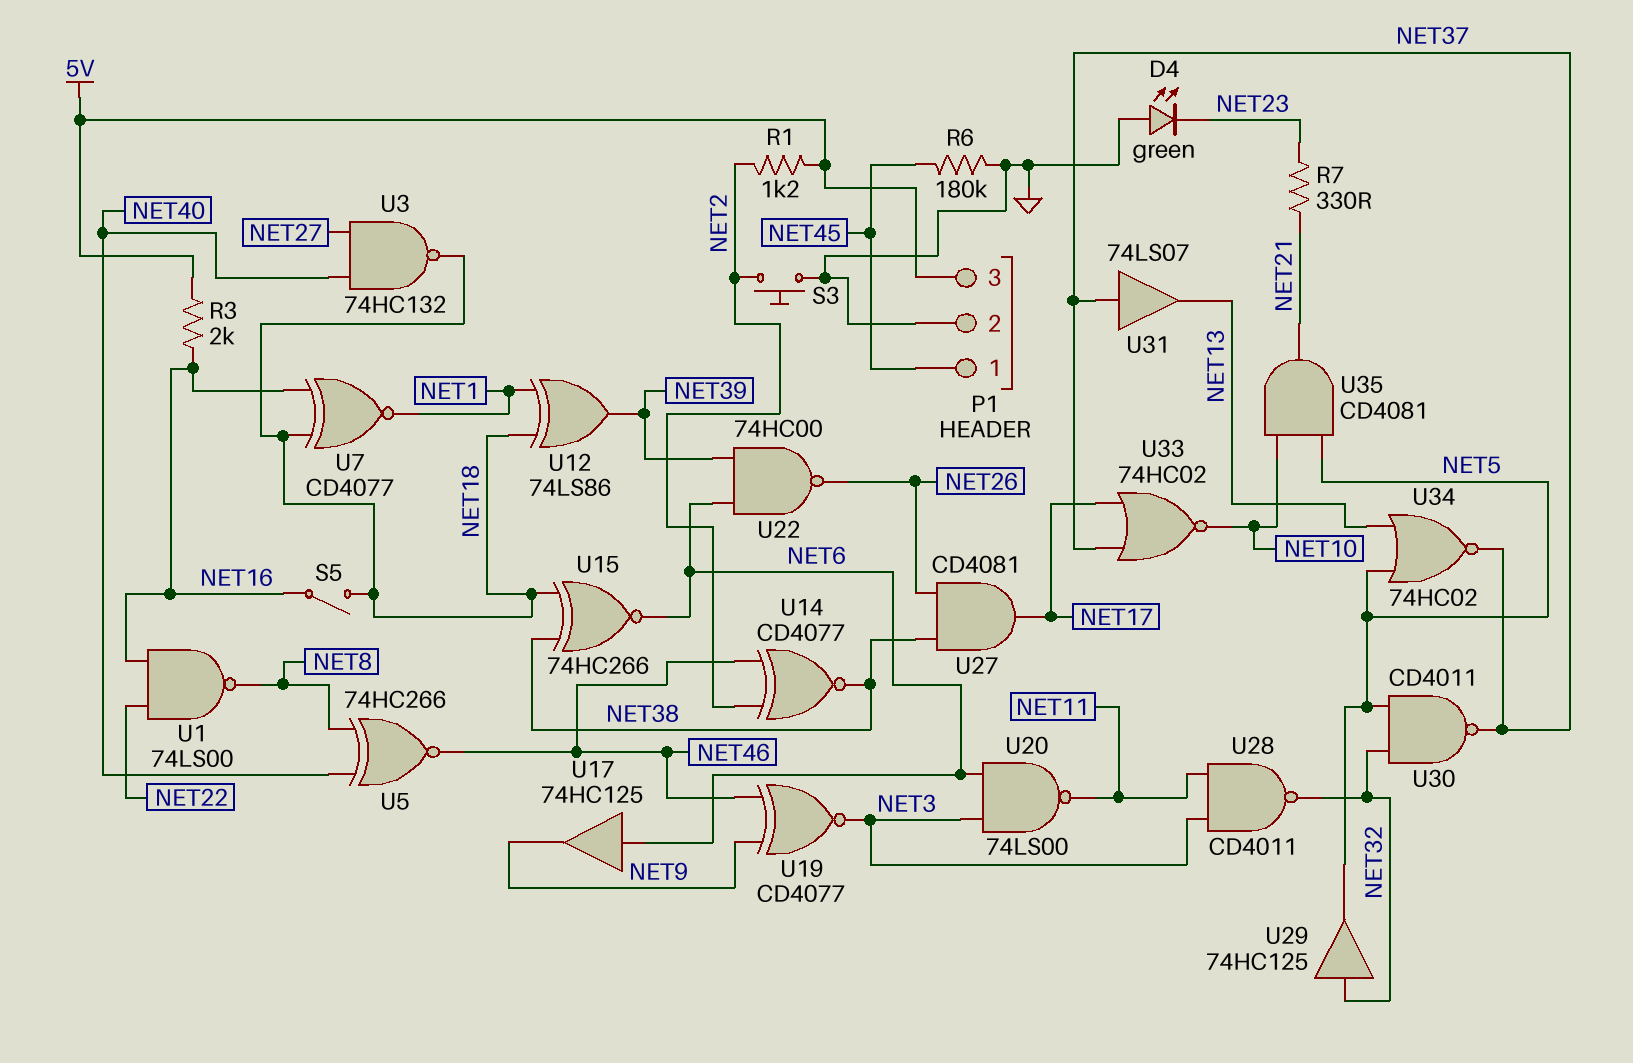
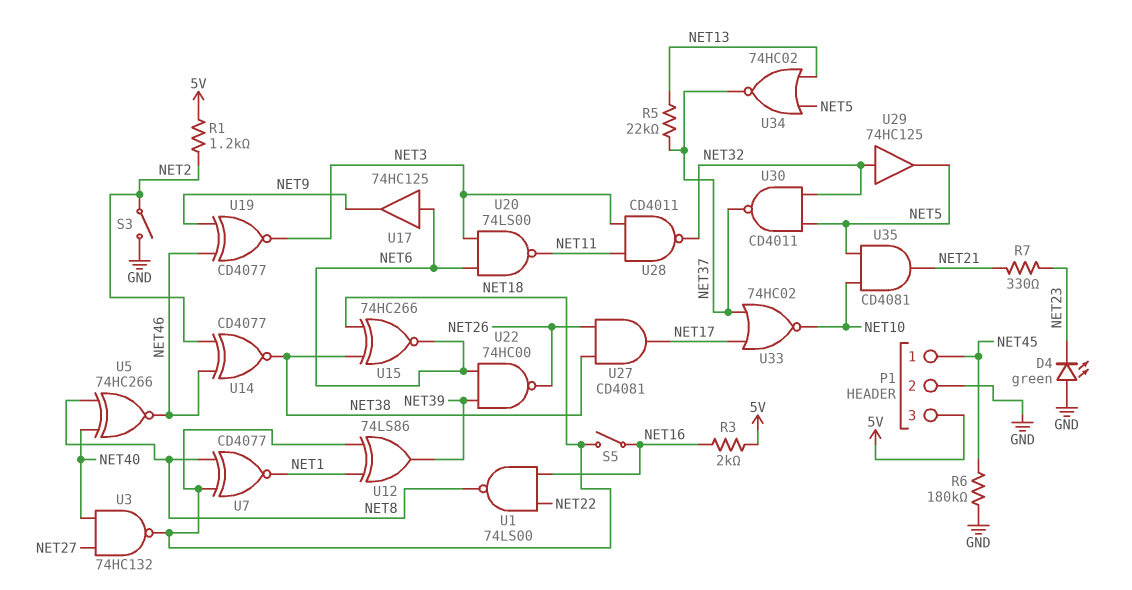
R5: none -> 22k (NET13, NET37)
S3: button (GND, NET2) -> switch (GND, NET2)
U7: XNOR CD4077 (in NET16, in NET18, out NET1) -> XNOR CD4077 (in NET8, in NET18, out NET1)
U31: buffer 74LS07 (in NET37, out NET13) -> none

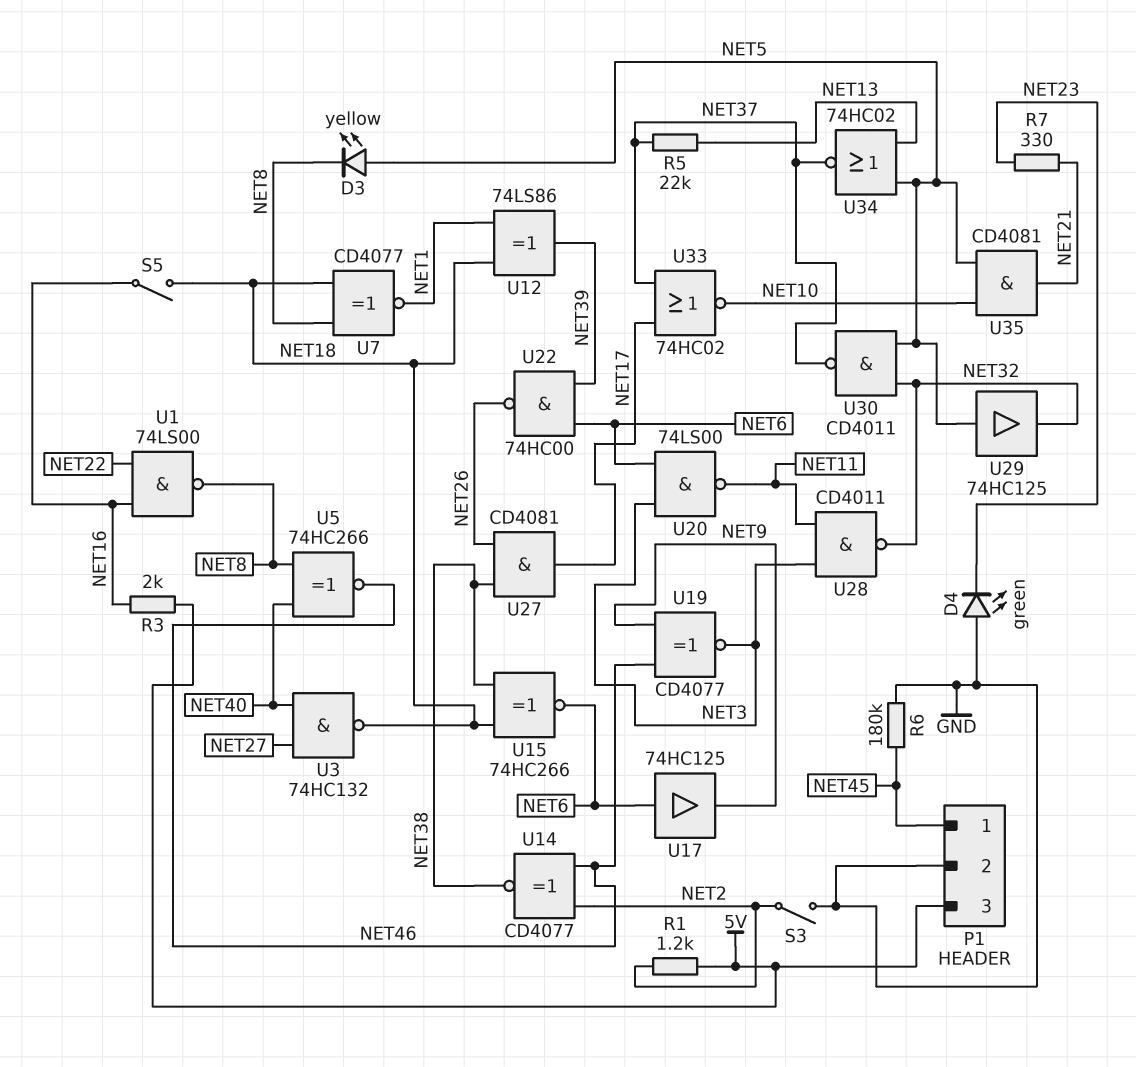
D3: none -> LED yellow (A NET5, K NET8)
U29: buffer 74HC125 (in NET32, out NET5) -> buffer 74HC125 (in NET5, out NET32)

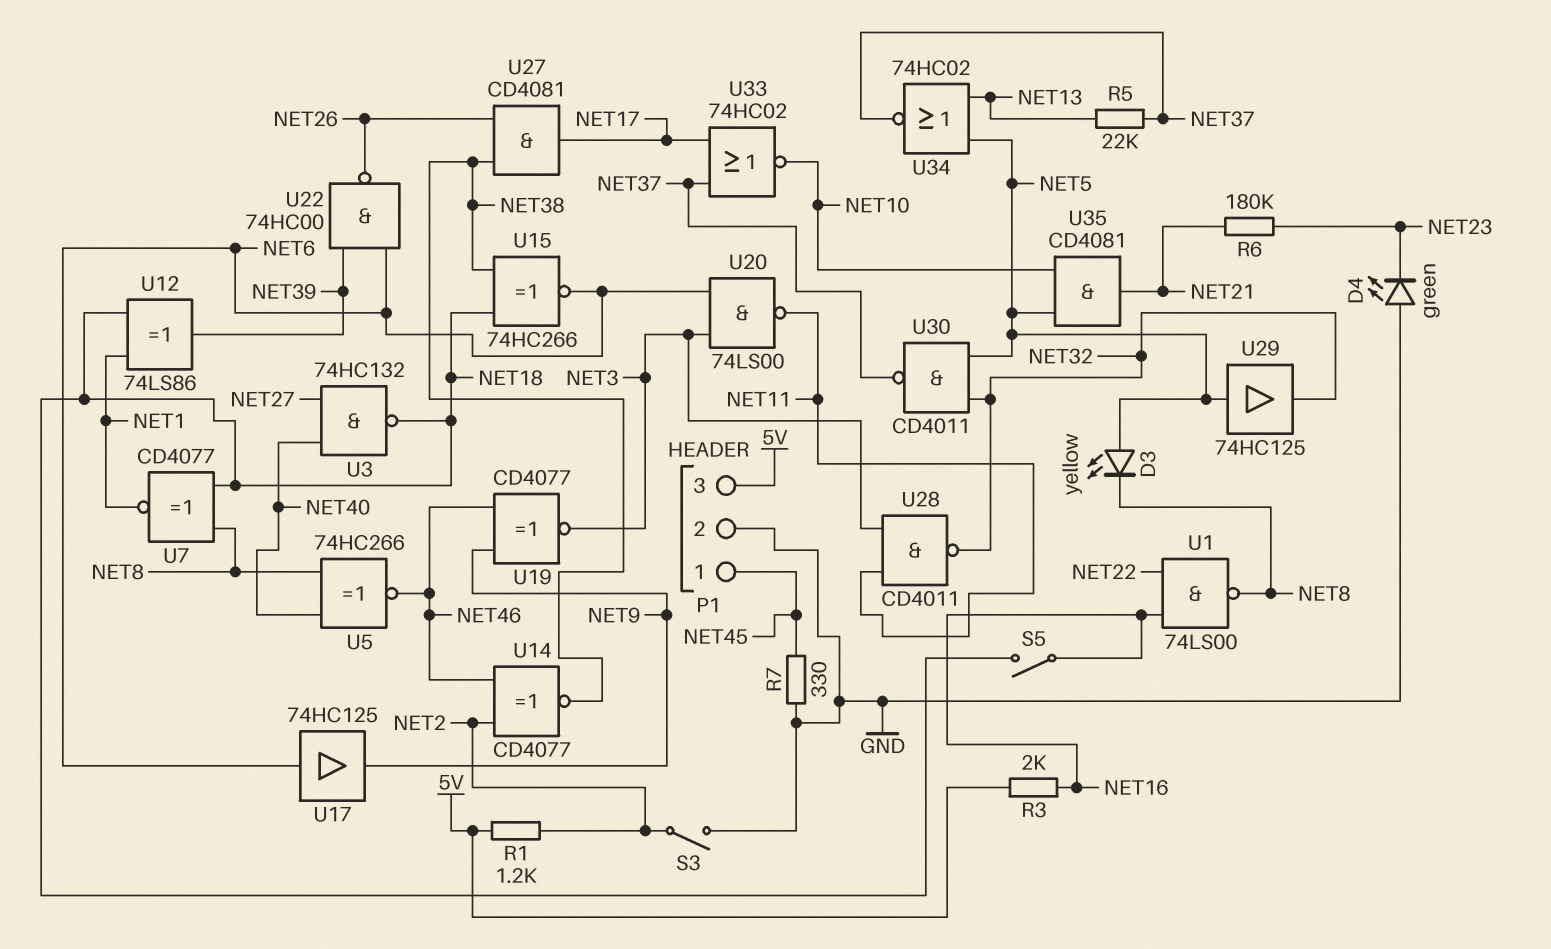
R6: 180k (GND, NET45) -> 180k (NET21, NET23)
R7: 330 (NET21, NET23) -> 330 (GND, NET45)

